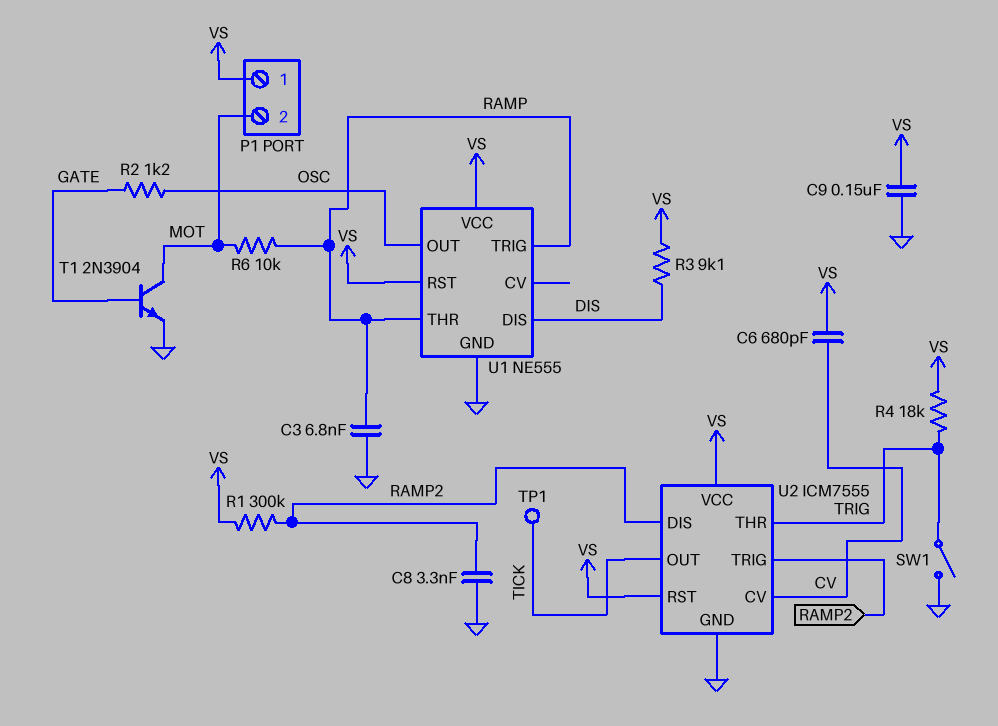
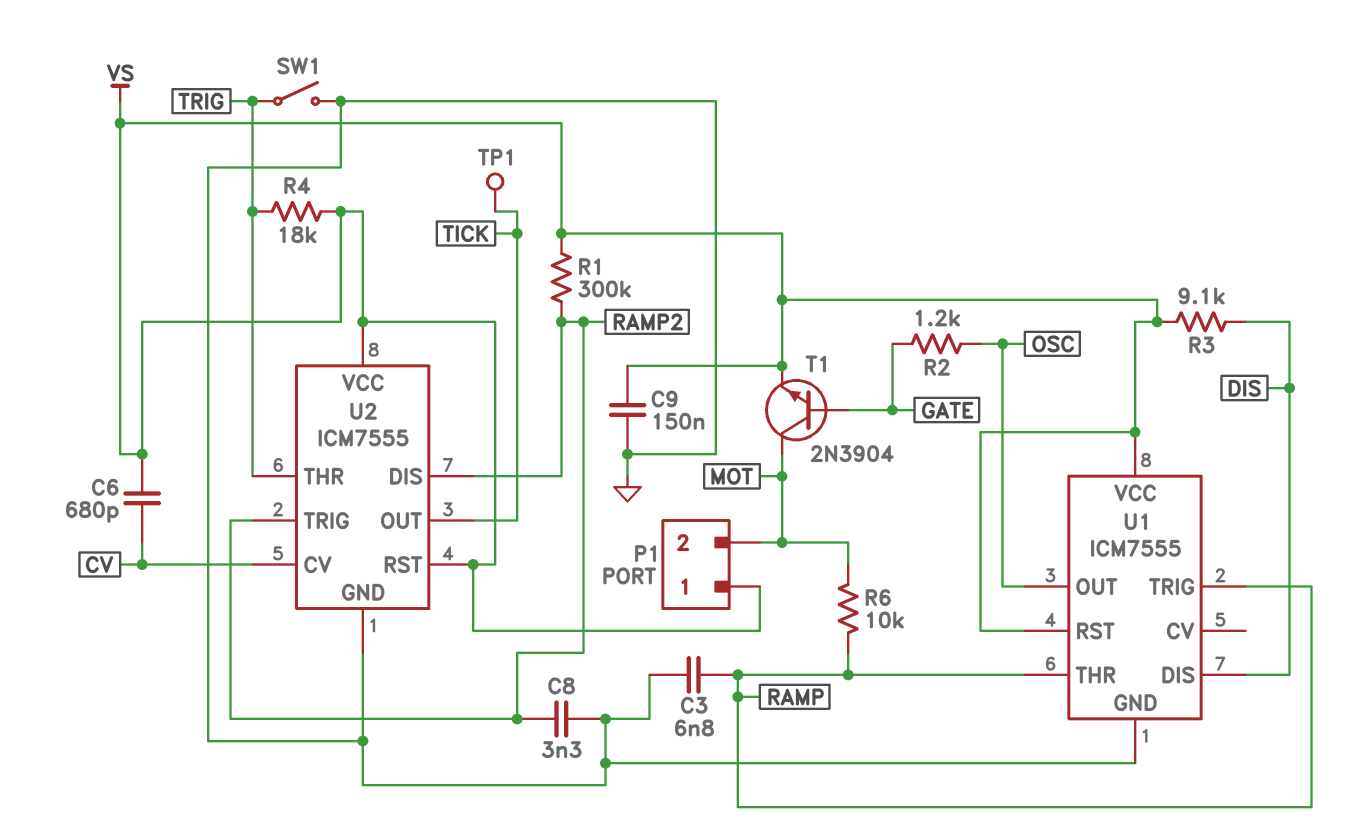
T1: NPN 2N3904 (B GATE, C MOT, E GND) -> NPN 2N3904 (B GATE, C MOT, E VS)
U1: NE555 -> ICM7555

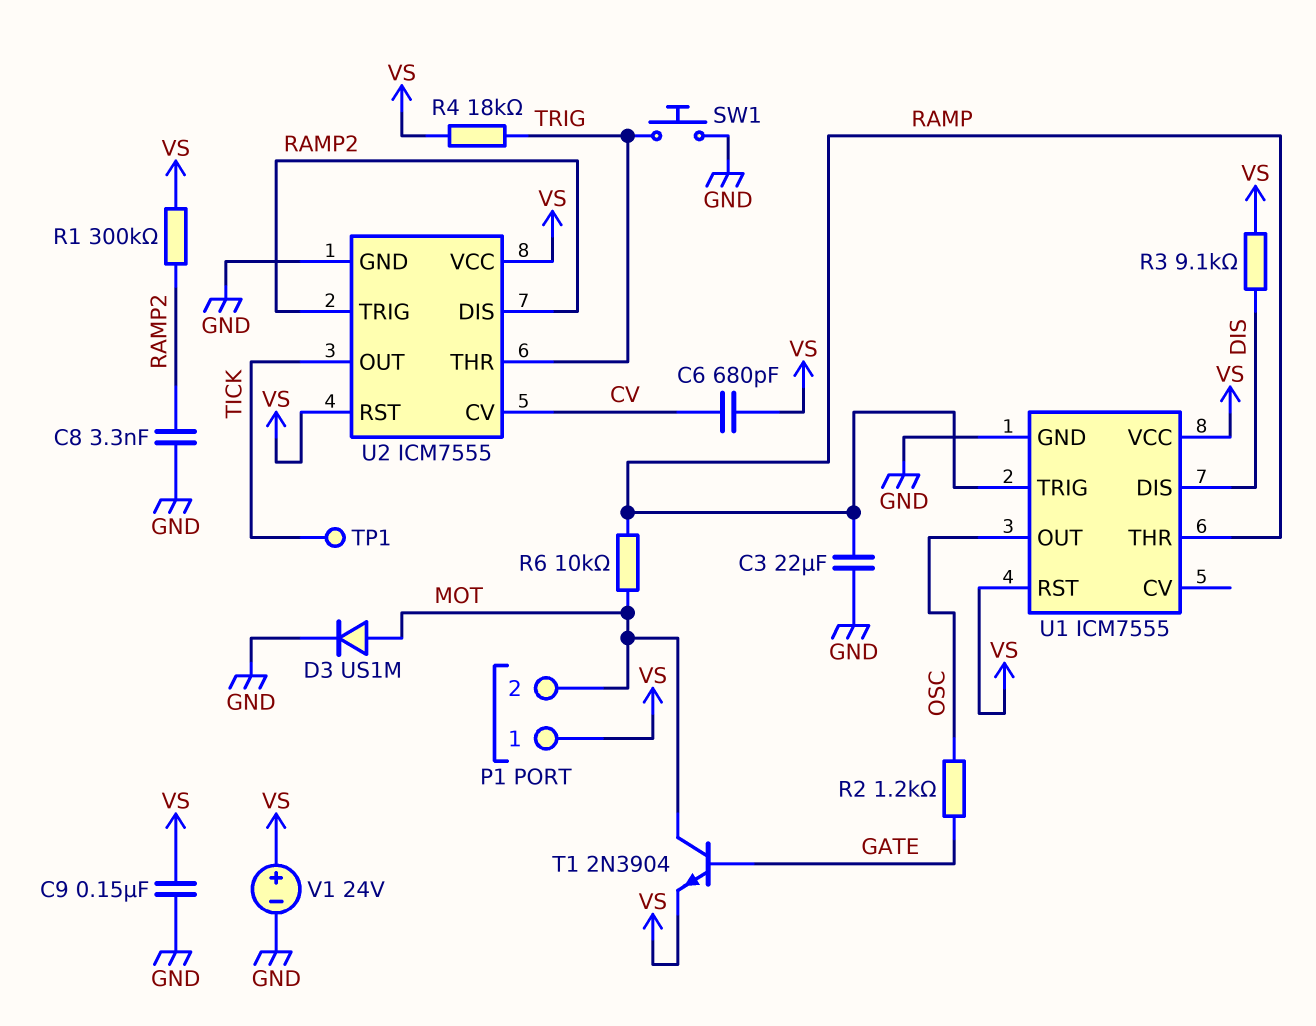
C3: 6.8nF (GND, RAMP) -> 22uF (GND, RAMP)
D3: none -> diode US1M (A MOT, K GND)
SW1: switch (GND, TRIG) -> button (GND, TRIG)
V1: none -> 24V (plus VS, minus GND)

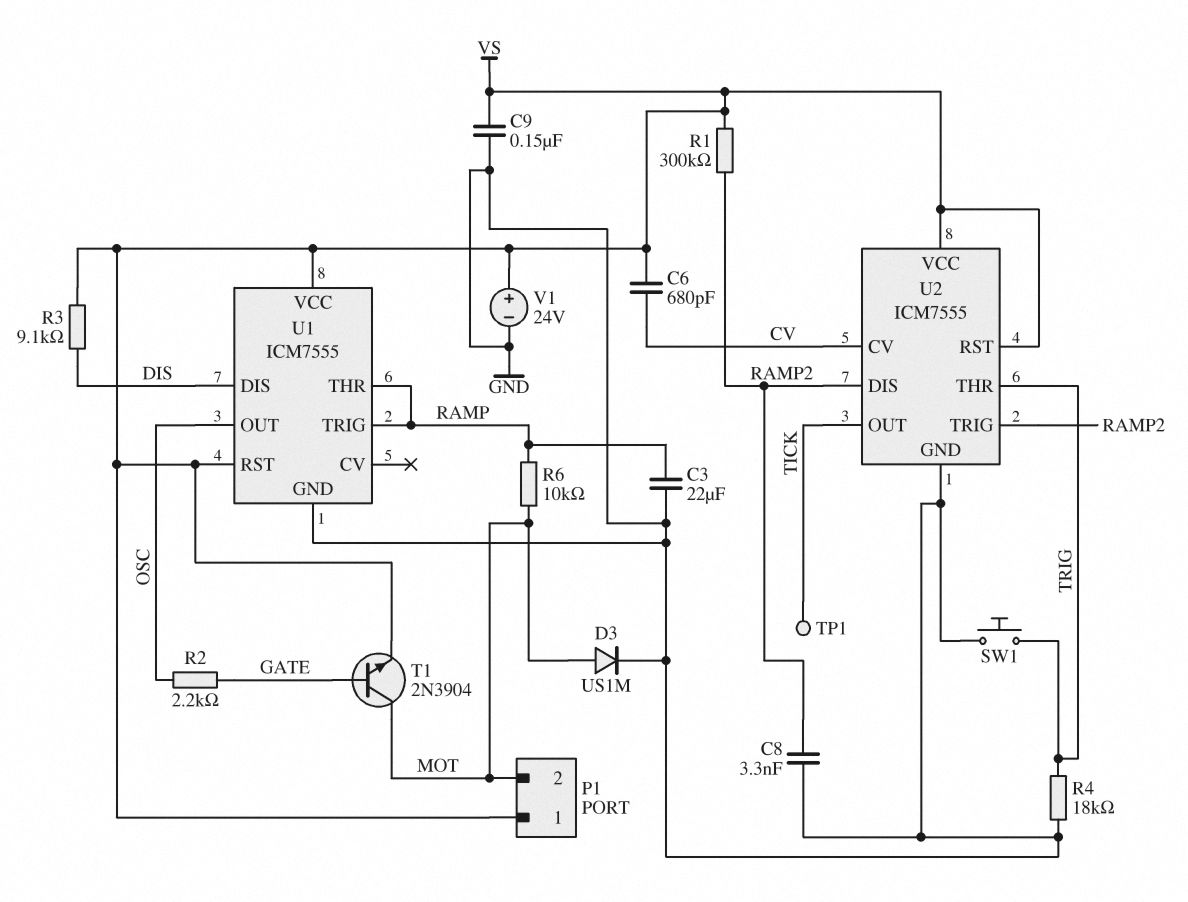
R2: 1.2k (GATE, OSC) -> 2.2k (GATE, OSC)
R4: 18k (TRIG, VS) -> 18k (GND, TRIG)

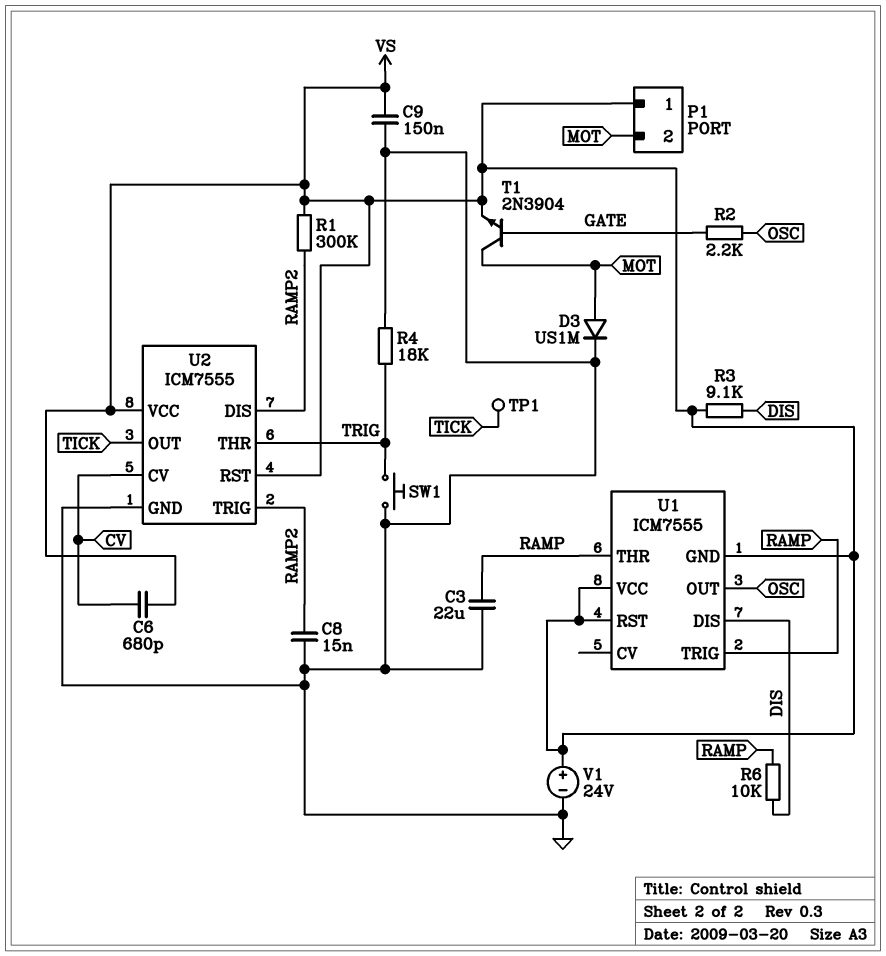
C8: 3.3nF (GND, RAMP2) -> 15nF (GND, RAMP2)
R6: 10k (MOT, RAMP) -> 10k (DIS, RAMP)
U1 pin GND: GND -> VS

